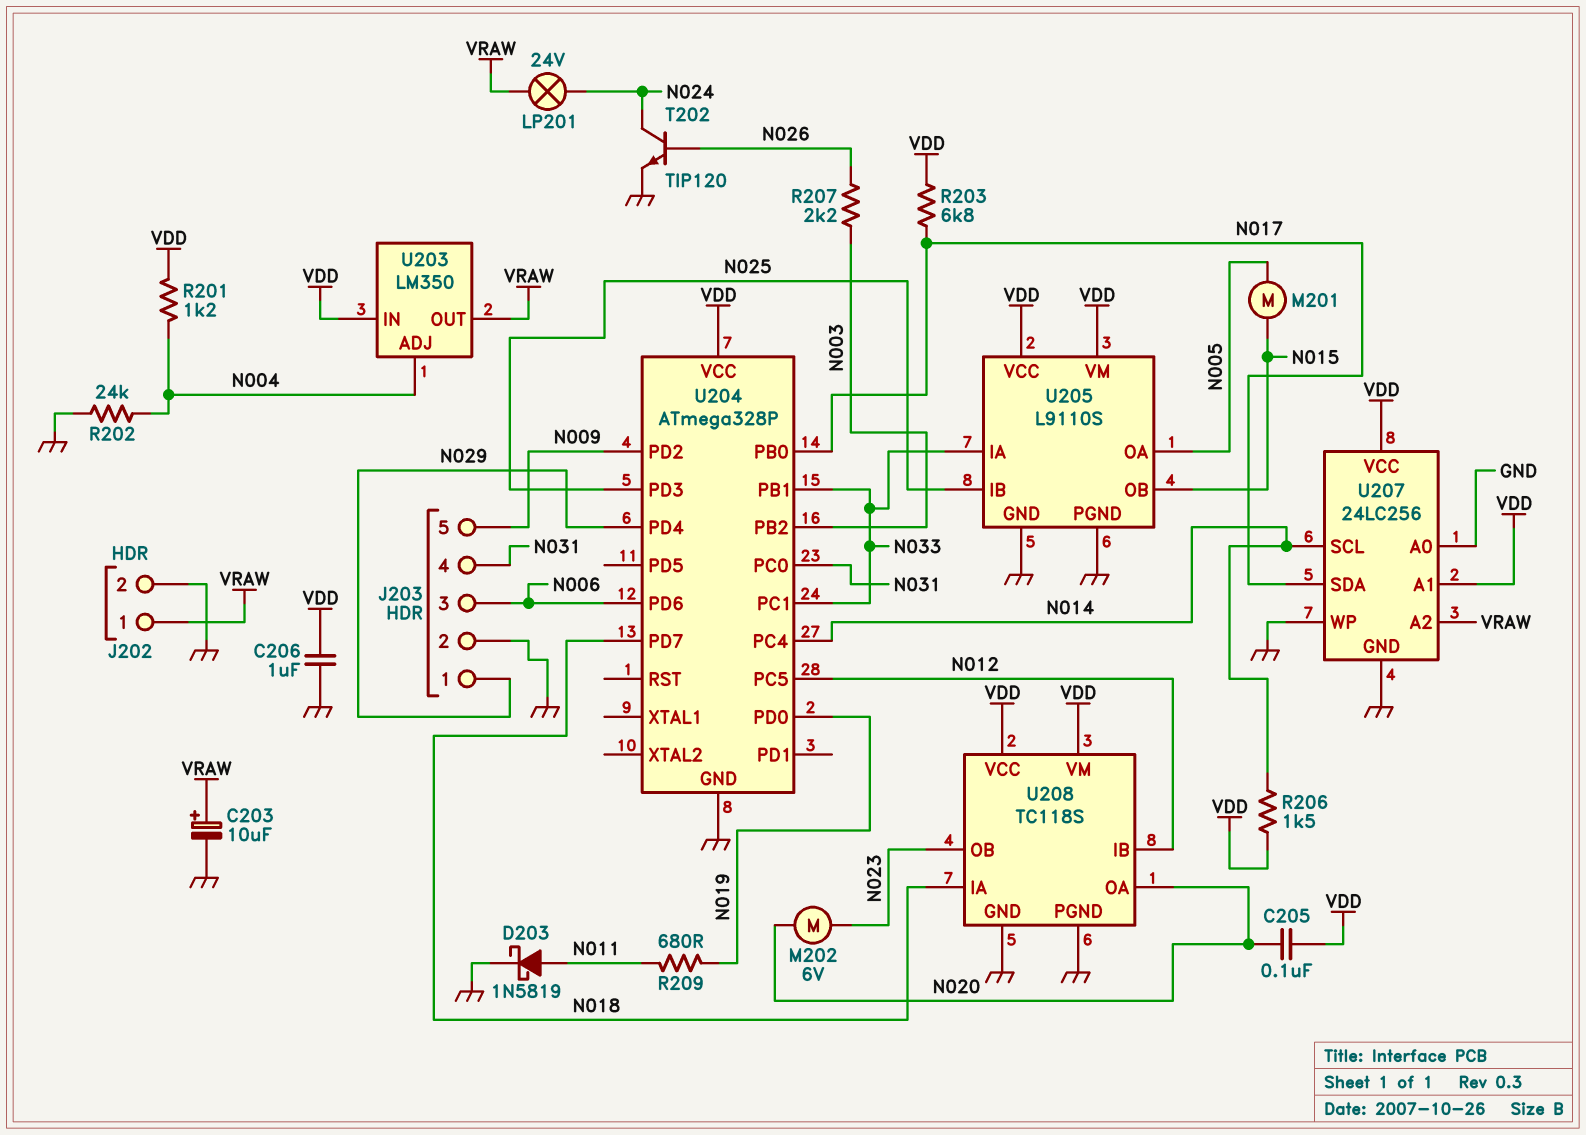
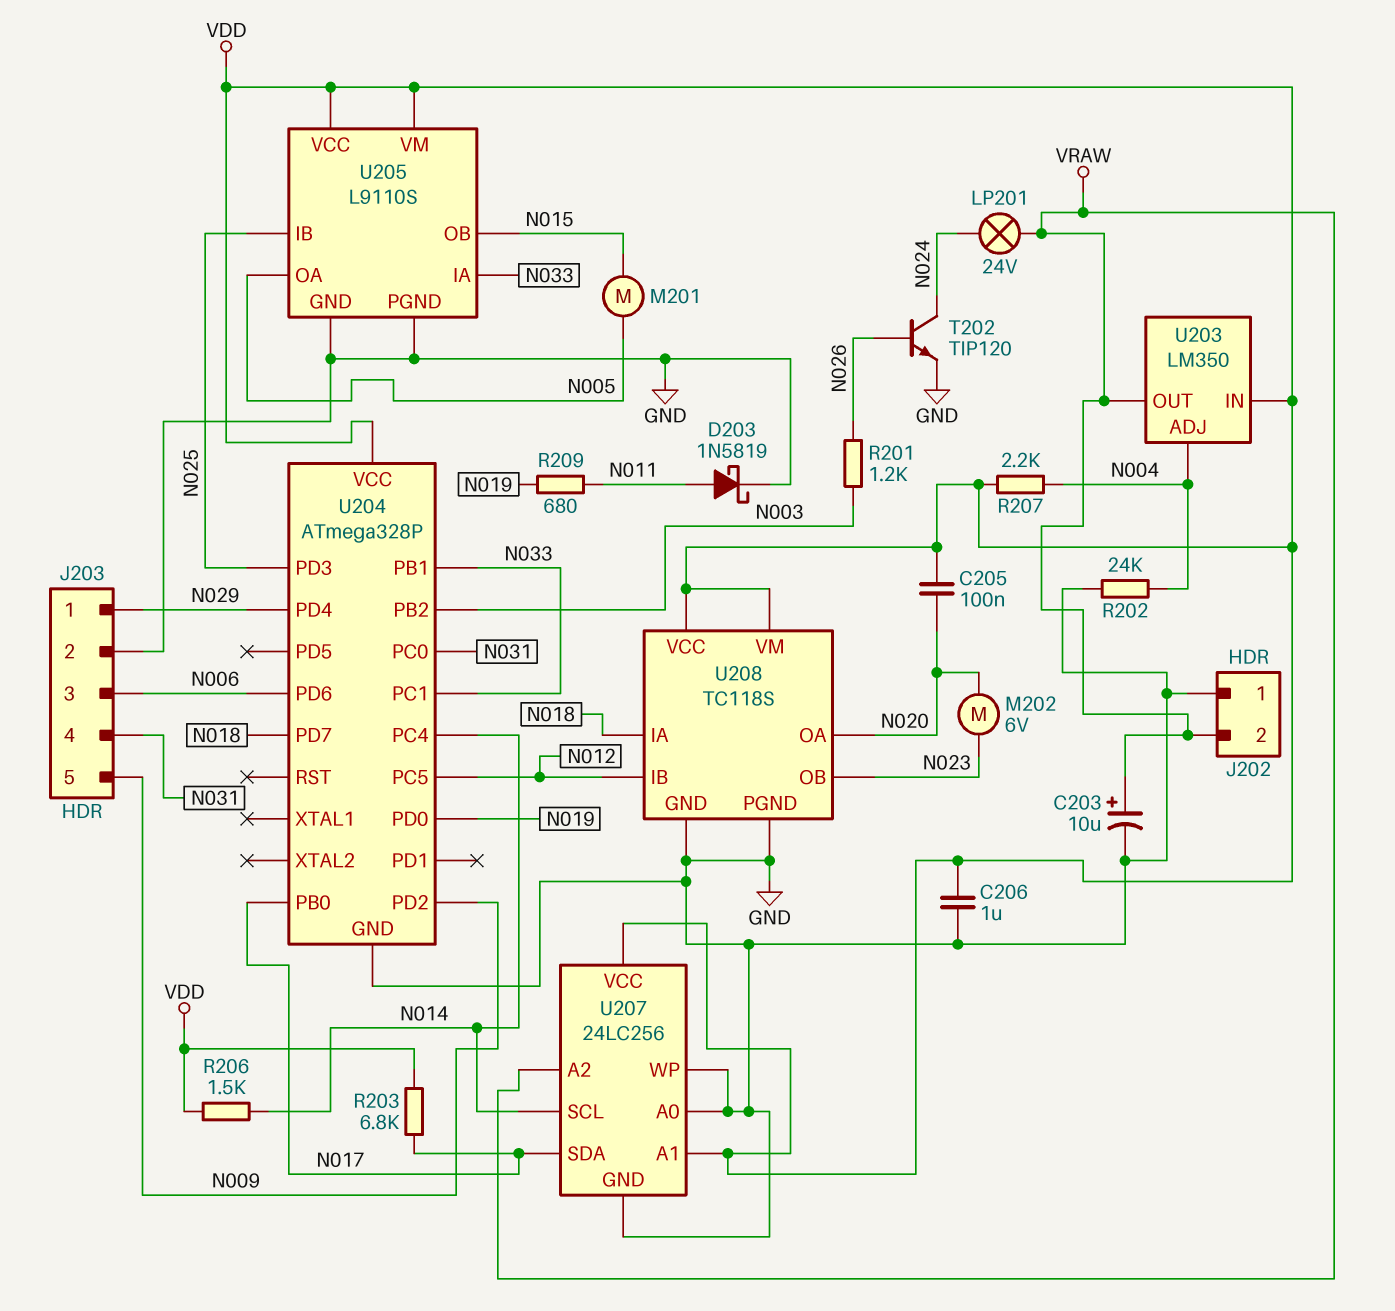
J202 pin 1: VRAW -> GND
J202 pin 2: GND -> VRAW
R201: 1.2k (N004, VDD) -> 1.2k (N003, N026)
R207: 2.2k (N003, N026) -> 2.2k (N004, VDD)

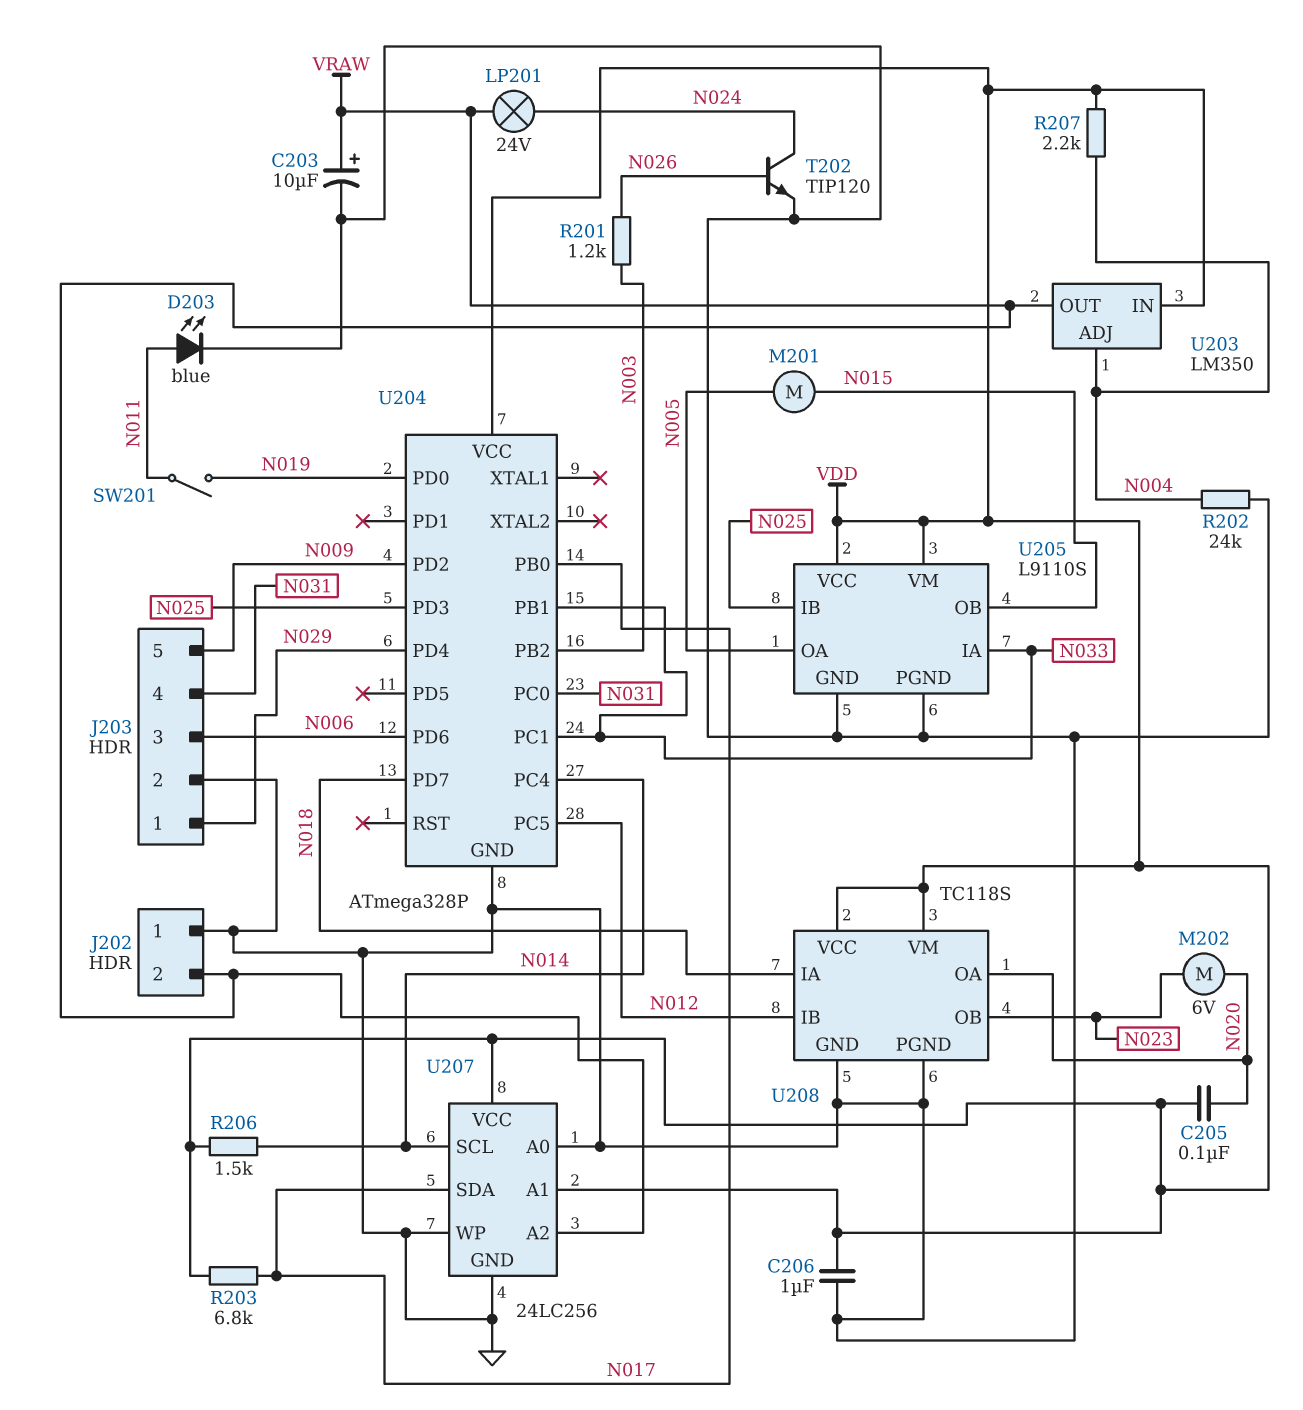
D203: schottky 1N5819 (A N011, K GND) -> LED blue (A N011, K GND)
R209: 680 (N011, N019) -> none
SW201: none -> switch (N011, N019)

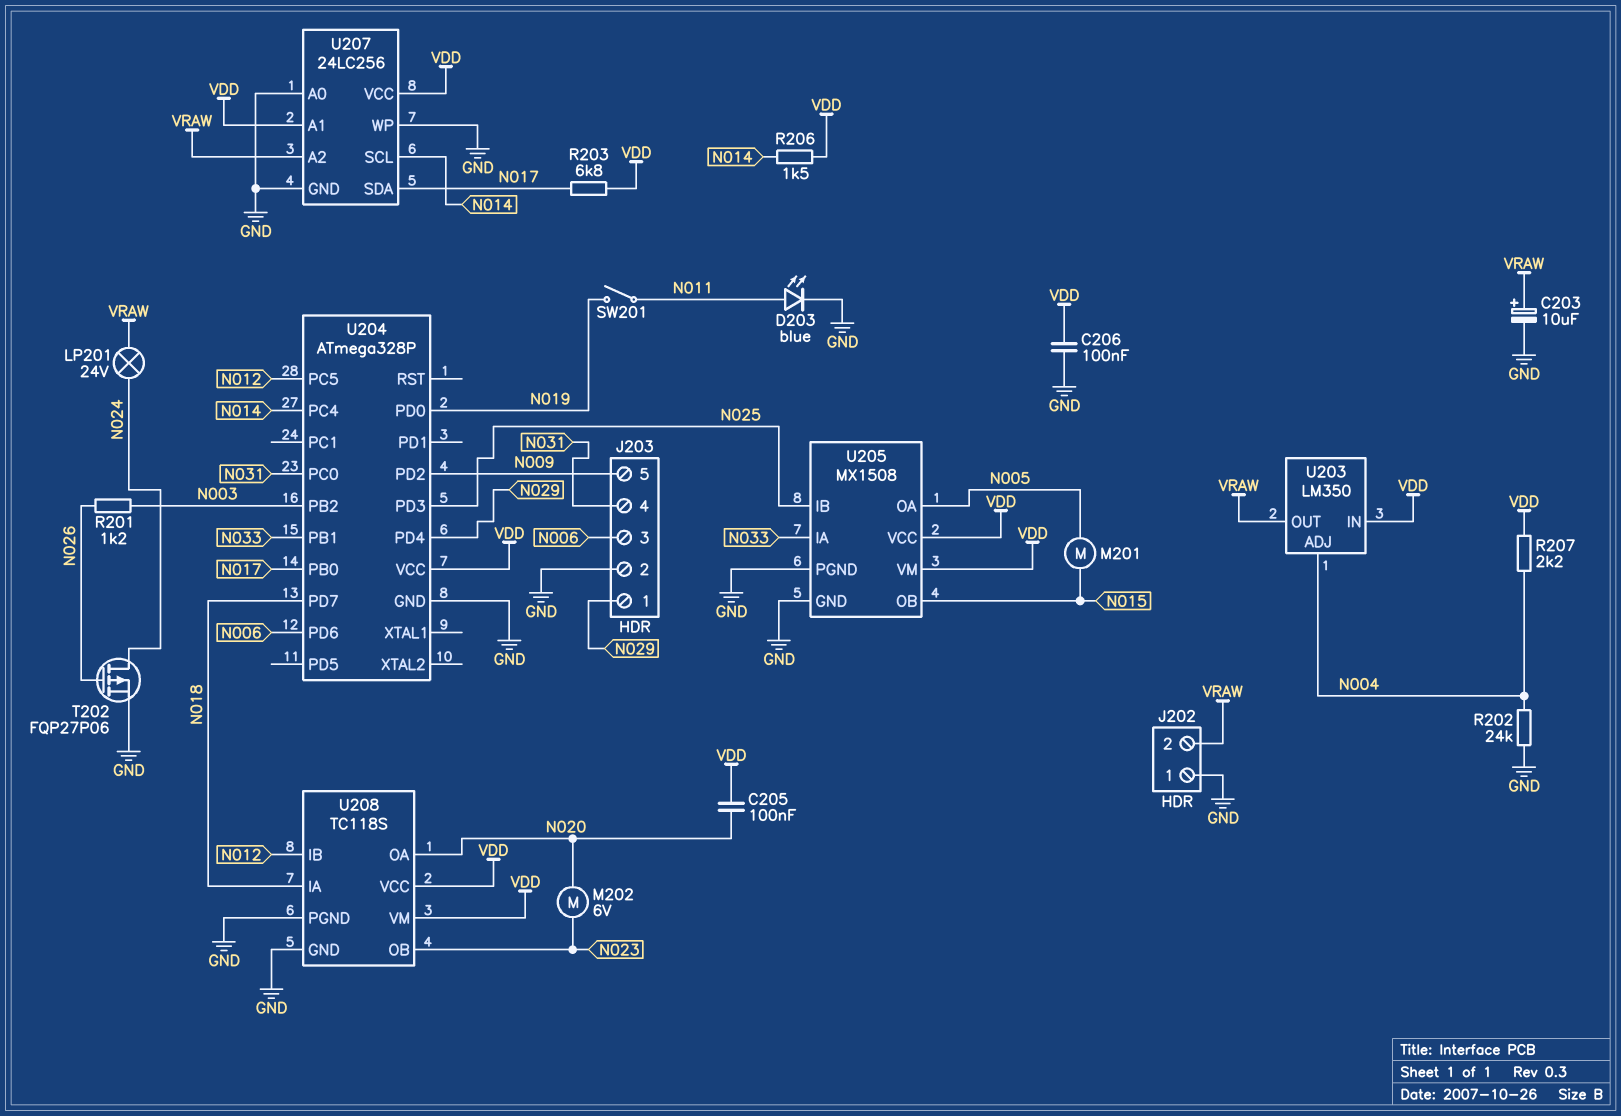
C206: 1uF (GND, VDD) -> 100nF (GND, VDD)
T202: NPN TIP120 (B N026, C N024, E GND) -> PMOS FQP27P06 (G N026, D N024, S GND)
U204 pin PC1: N033 -> none
U205: L9110S -> MX1508

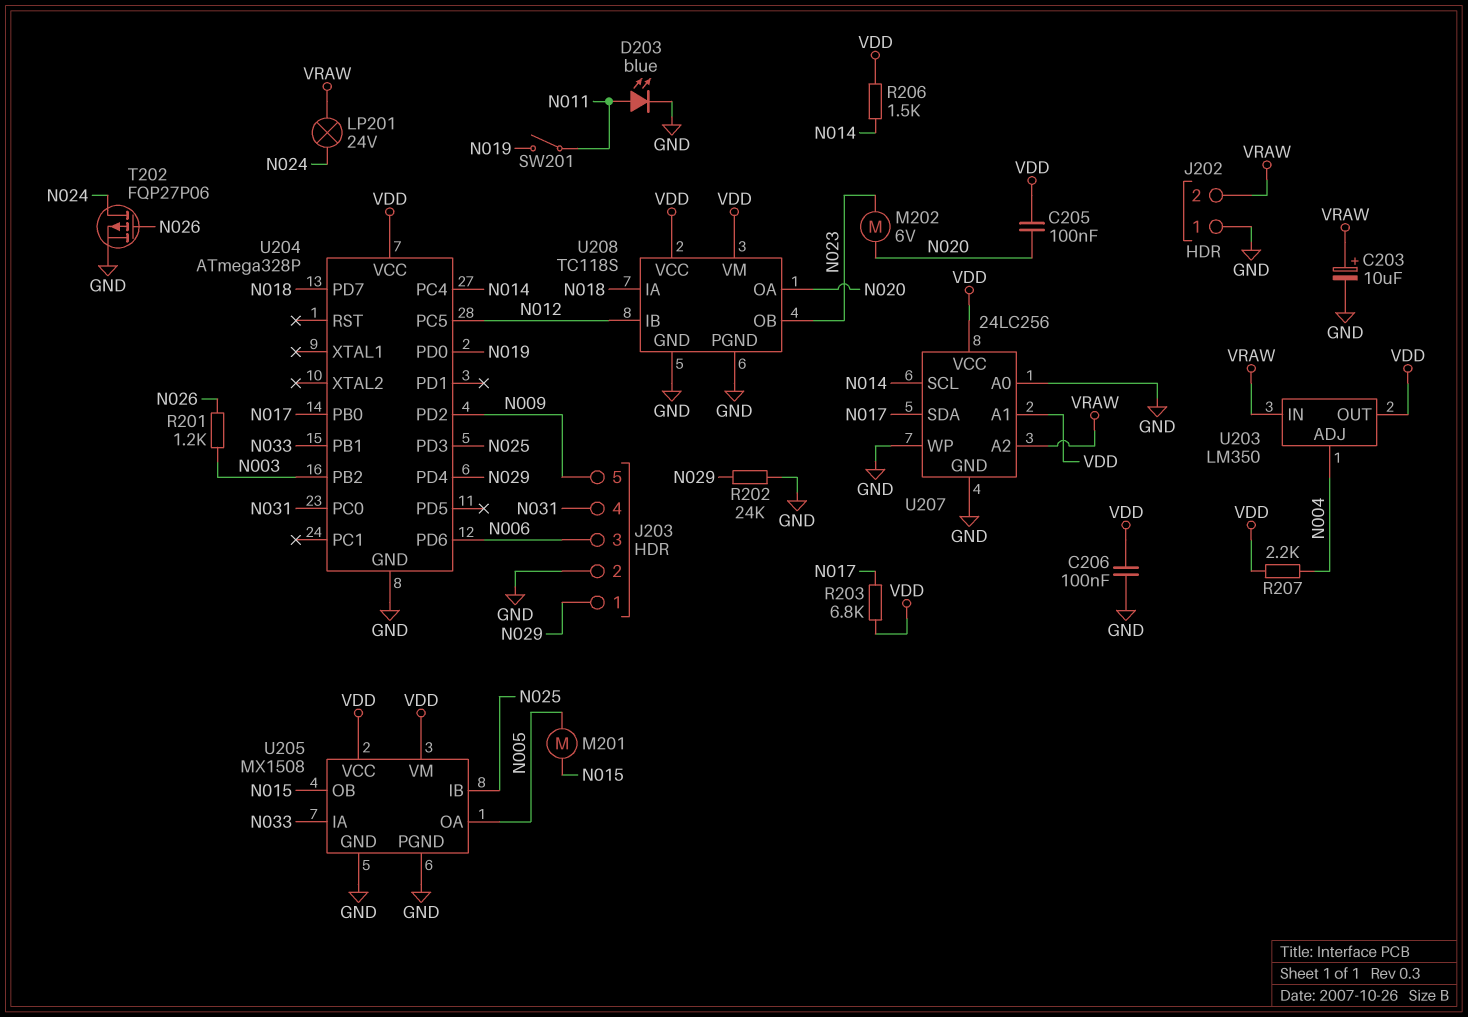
R202: 24k (GND, N004) -> 24k (GND, N029)
U203 pin IN: VDD -> VRAW
U203 pin OUT: VRAW -> VDD

